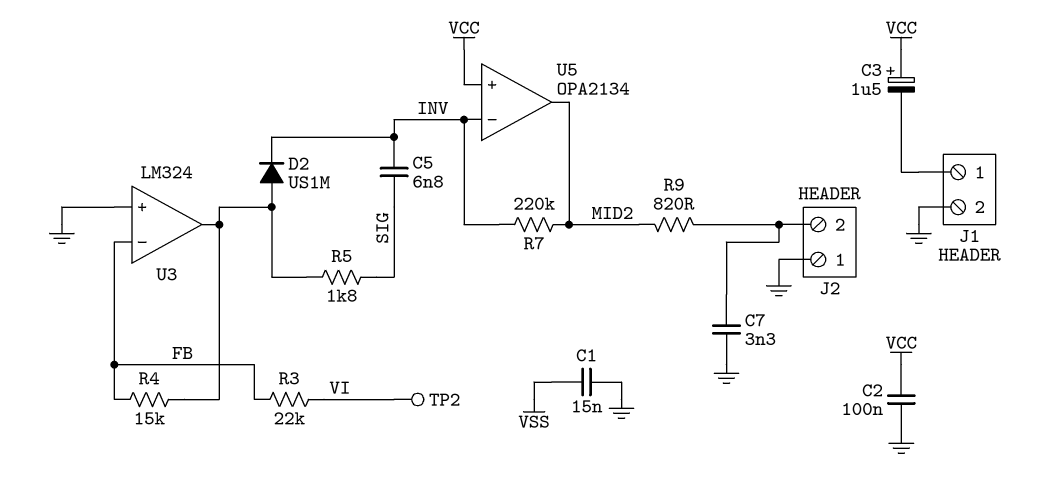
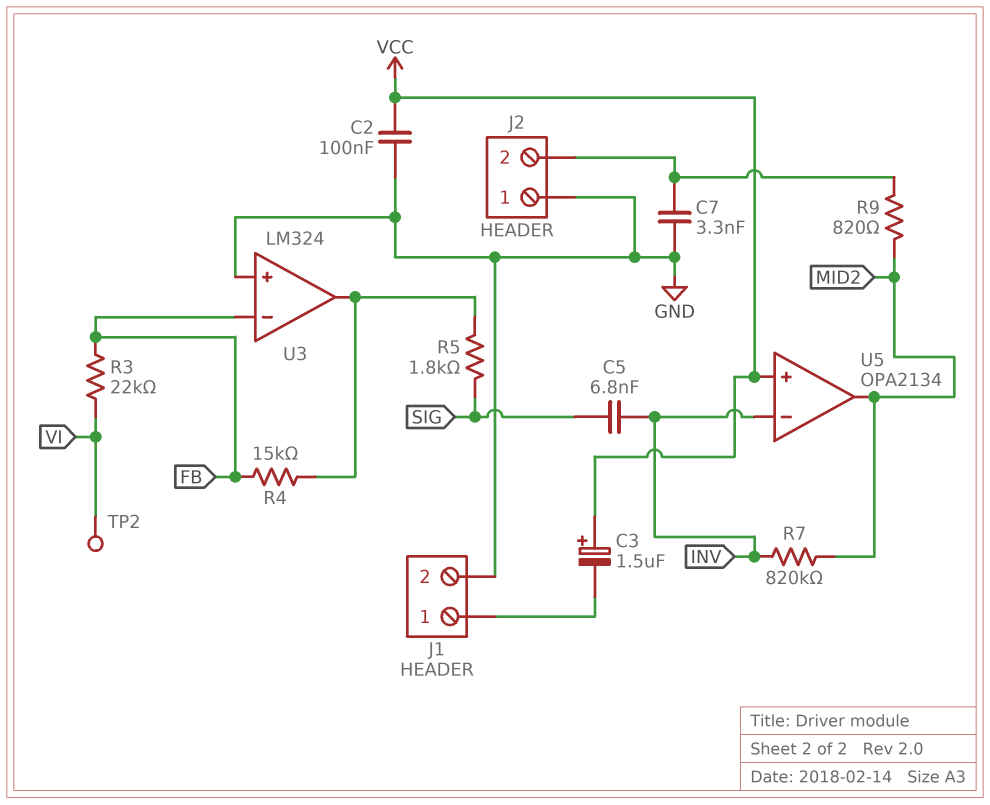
C1: 15nF (GND, VSS) -> none
D2: diode US1M (A U3/out, K INV) -> none
R7: 220k (INV, MID2) -> 820k (INV, MID2)

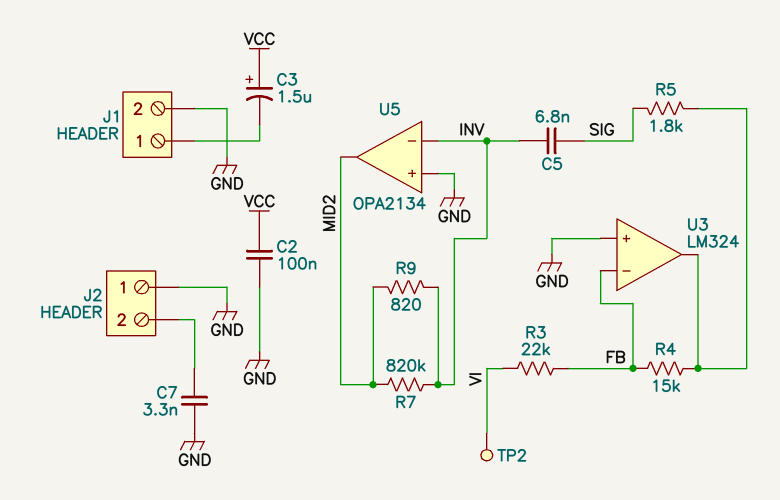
R9: 820 (J2/2, MID2) -> 820 (INV, MID2)
U5 pin in+: VCC -> GND

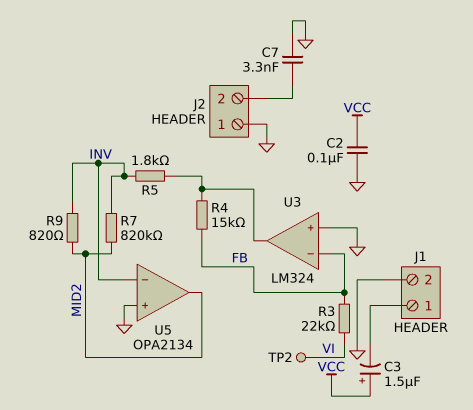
C5: 6.8nF (INV, SIG) -> none
R5: 1.8k (SIG, U3/out) -> 1.8k (INV, U3/out)

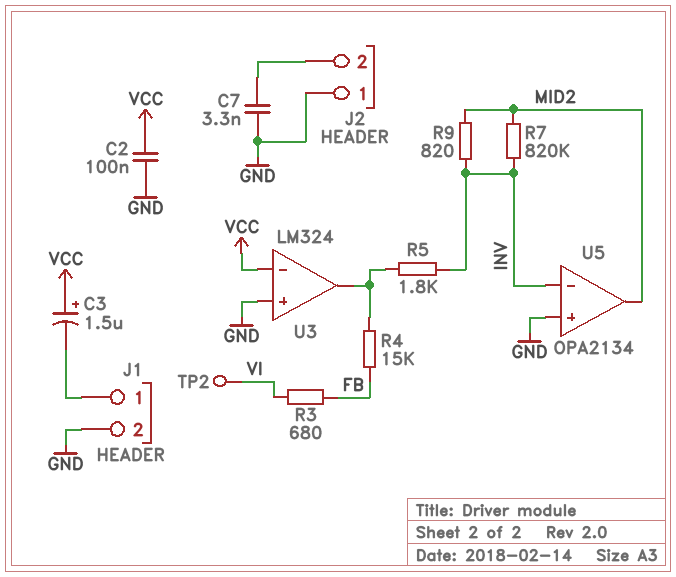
R3: 22k (FB, VI) -> 680 (FB, VI)
U3 pin in-: FB -> VCC

